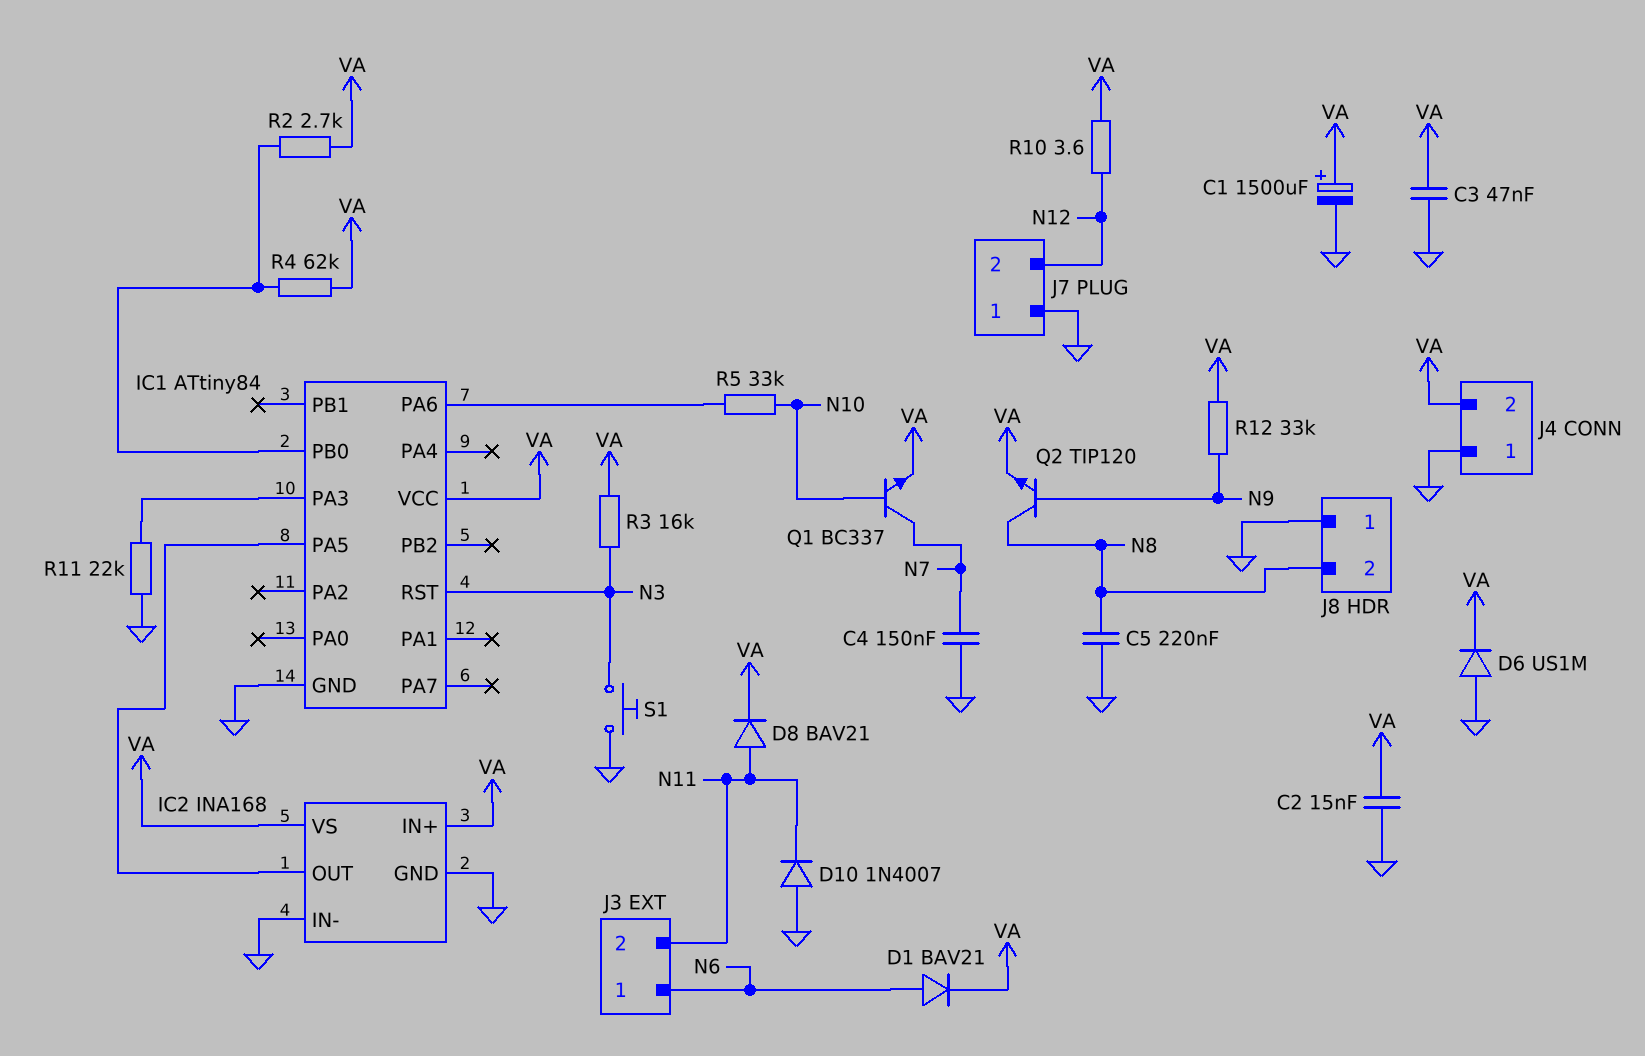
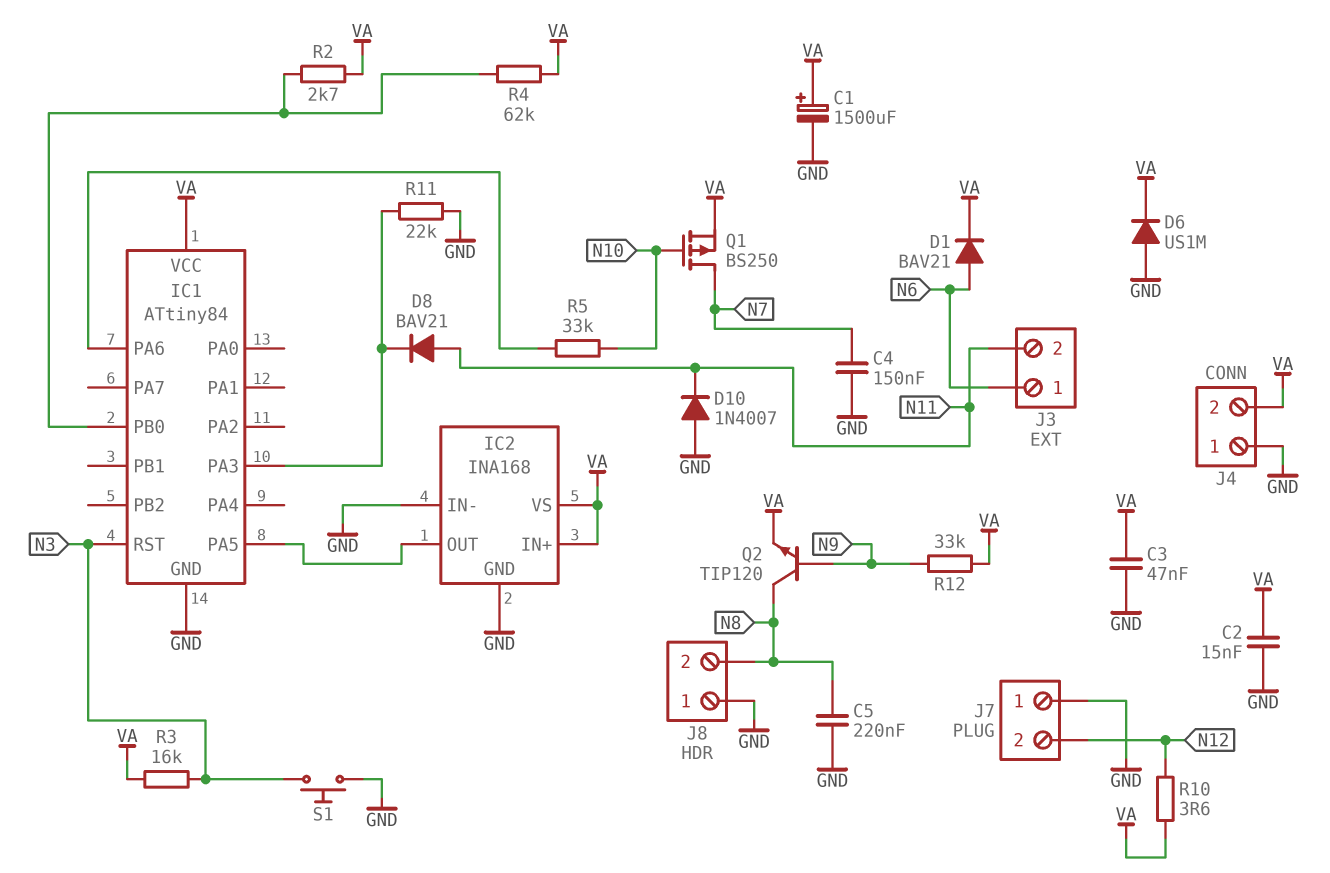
D8: diode BAV21 (A N11, K VA) -> diode BAV21 (A N11, K IC1/PA3)
Q1: NPN BC337 (B N10, C N7, E VA) -> PMOS BS250 (G N10, D N7, S VA)

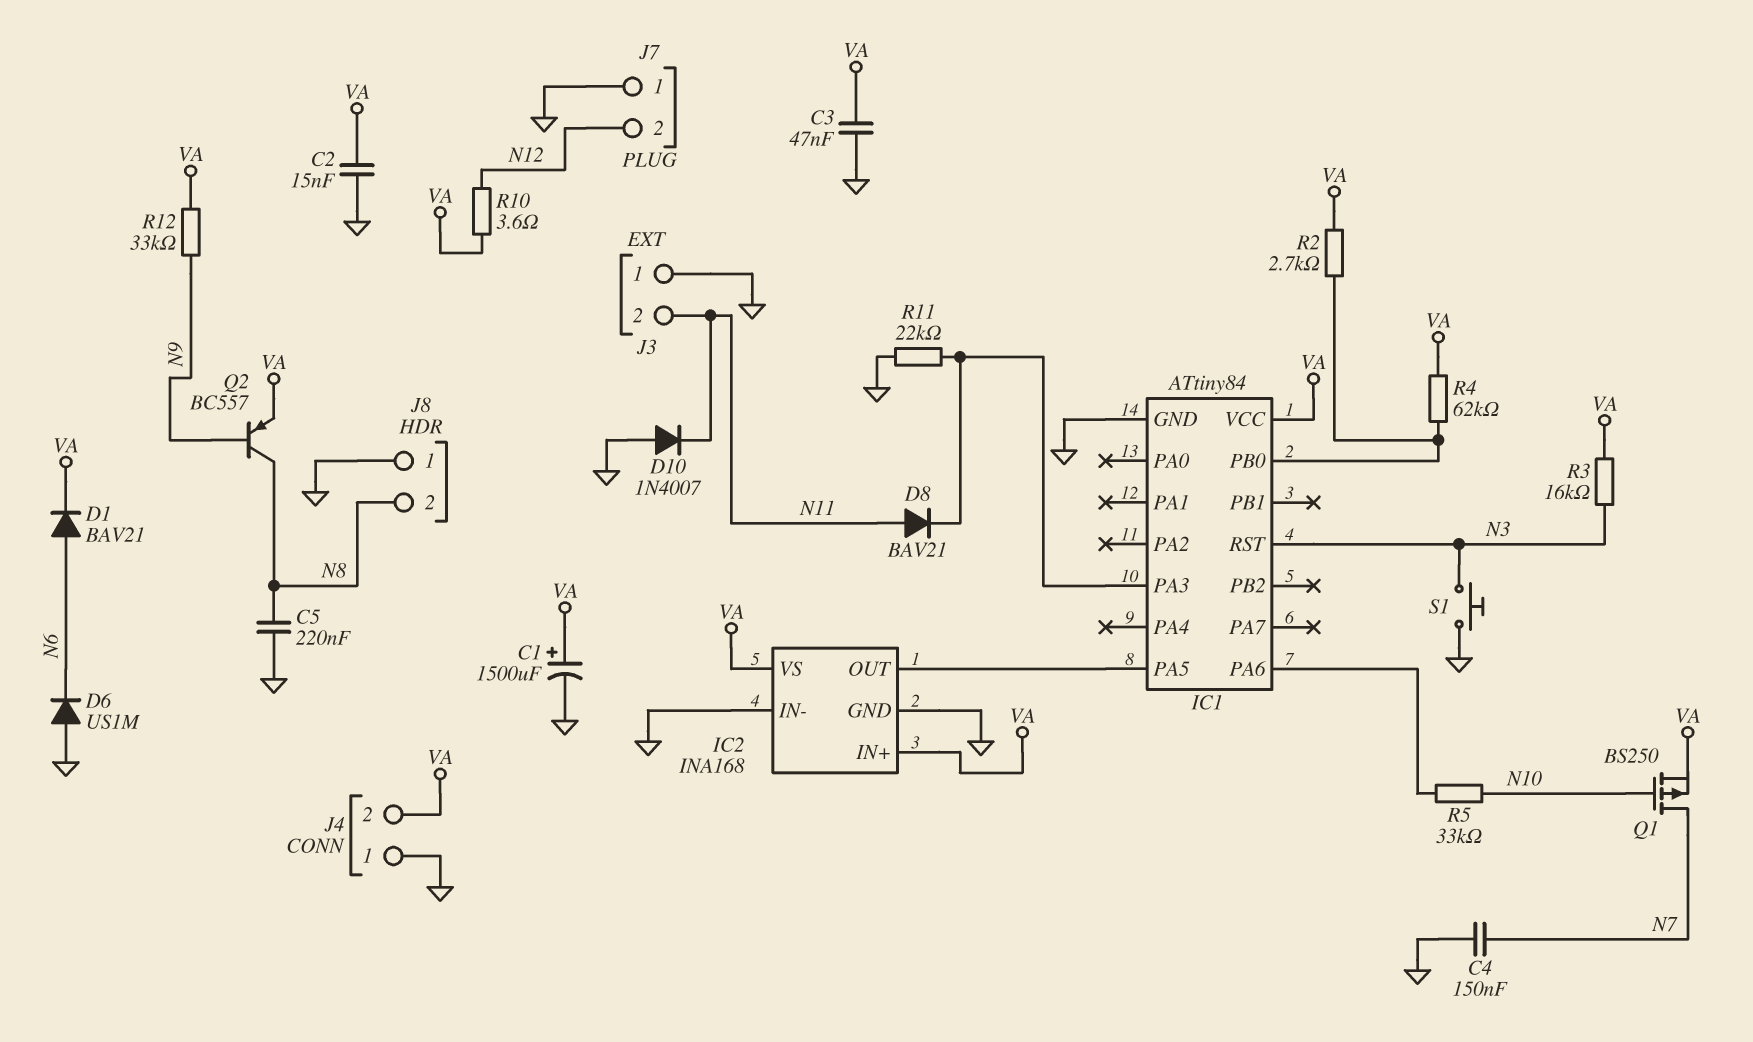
D6: diode US1M (A GND, K VA) -> diode US1M (A GND, K N6)
J3 pin 1: N6 -> GND
Q2: NPN TIP120 (B N9, C N8, E VA) -> PNP BC557 (B N9, C N8, E VA)

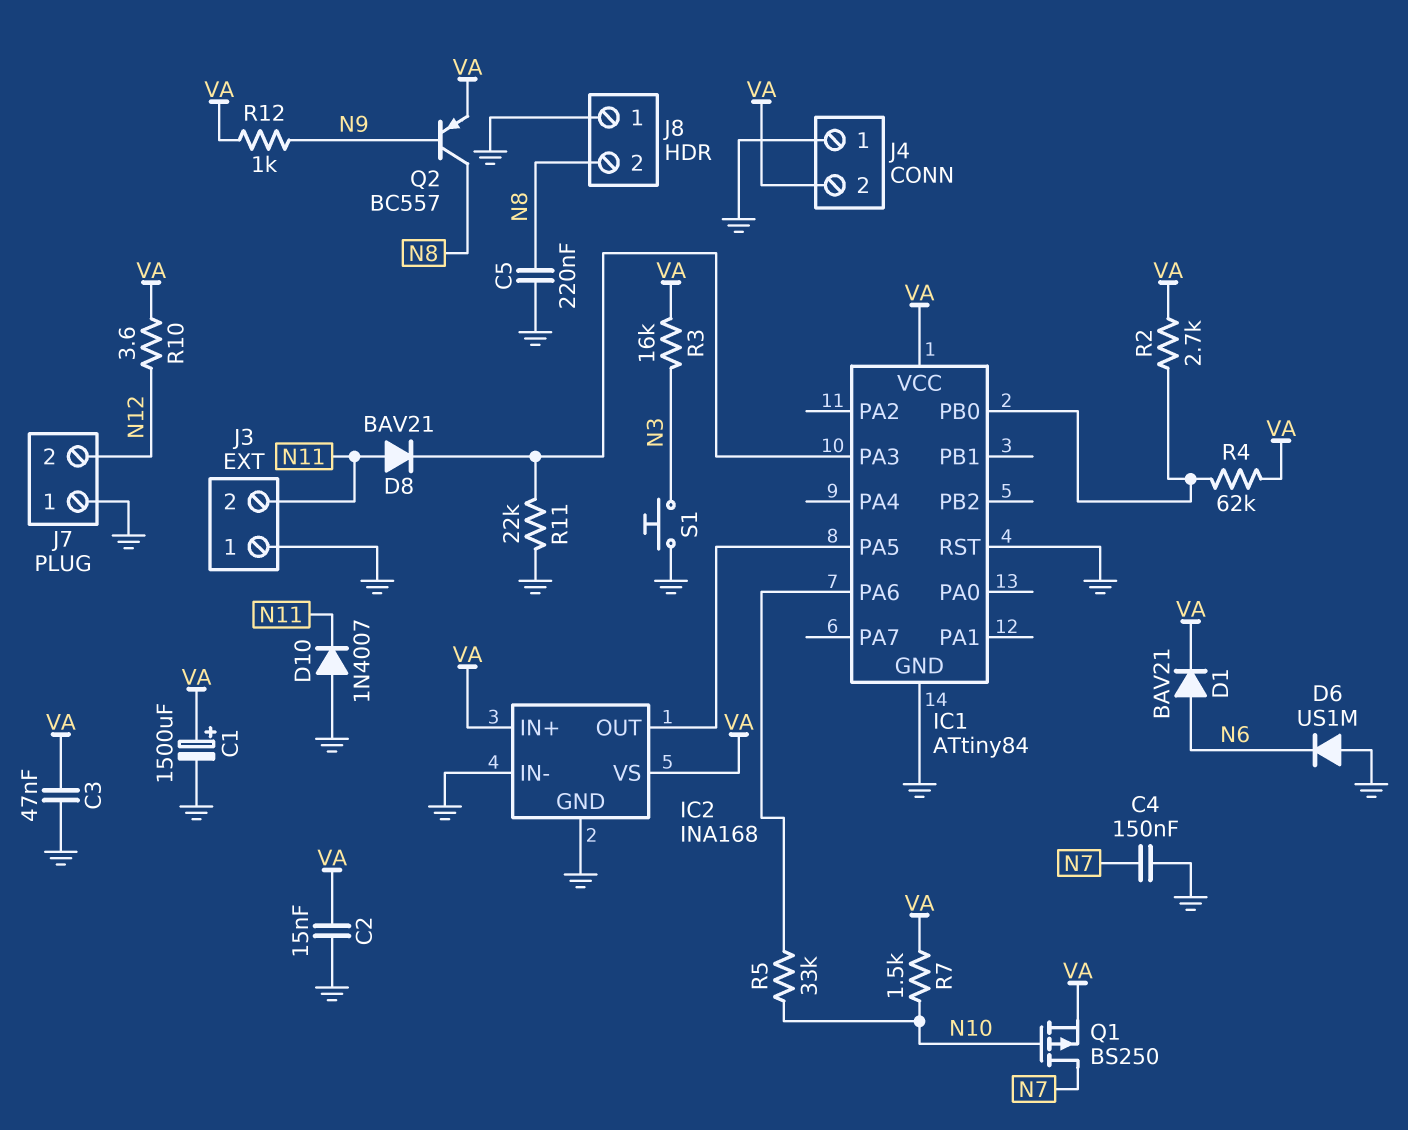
IC1 pin RST: N3 -> GND
R7: none -> 1.5k (N10, VA)
R12: 33k (N9, VA) -> 1k (N9, VA)

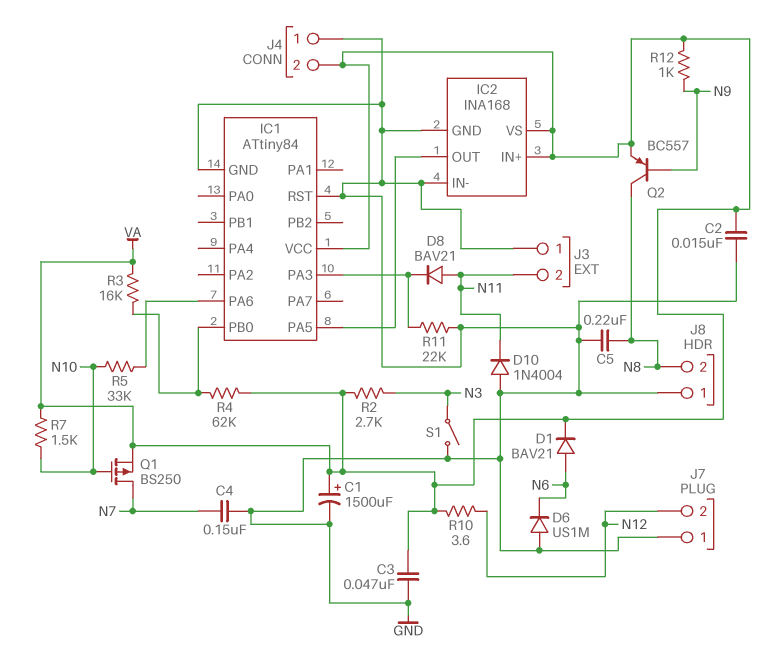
D10: diode 1N4007 (A GND, K N11) -> diode 1N4004 (A GND, K N11)
R2: 2.7k (IC1/PB0, VA) -> 2.7k (N3, VA)
R3: 16k (N3, VA) -> 16k (IC1/PB0, VA)
S1: button (GND, N3) -> switch (GND, N3)

